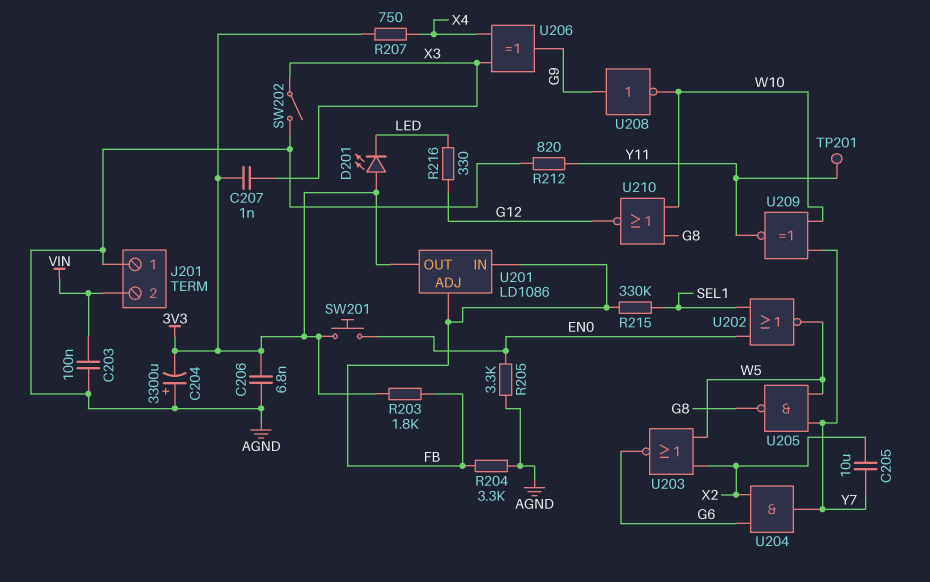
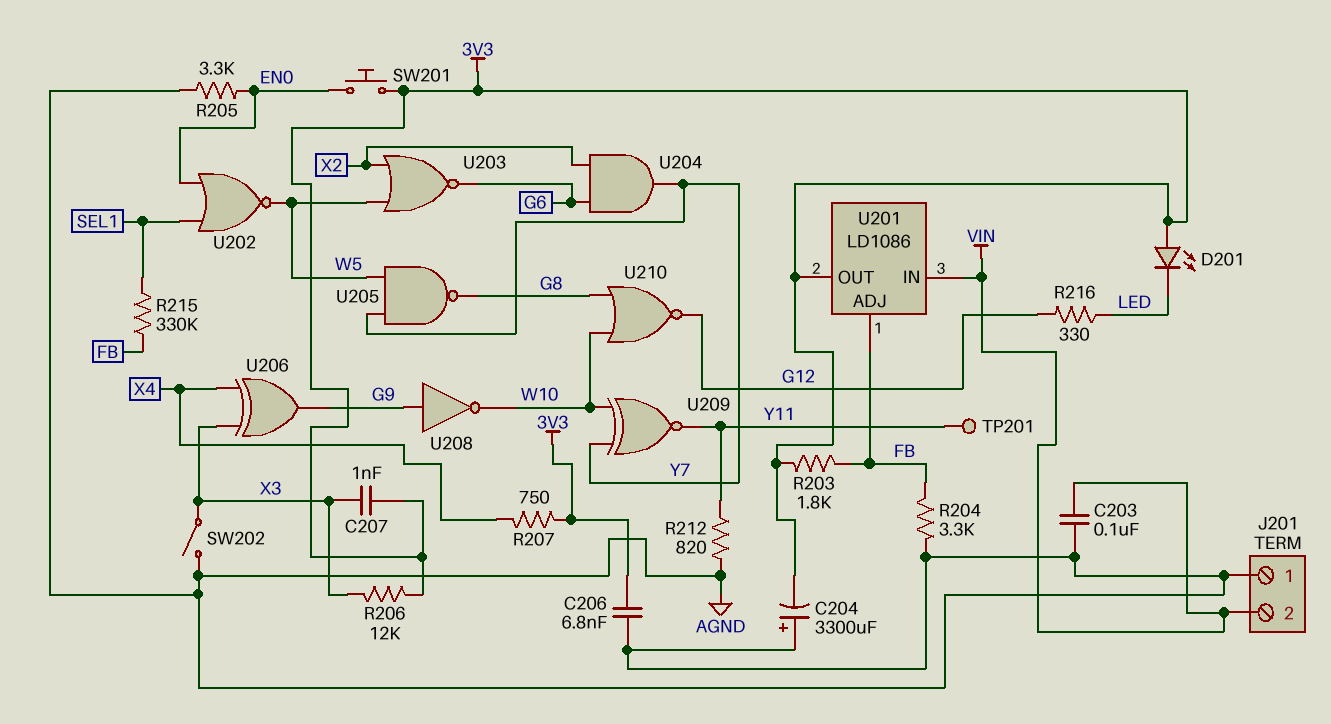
C205: 10uF (X2, Y7) -> none
R206: none -> 12k (3V3, X3)
U201 pin IN: FB -> VIN

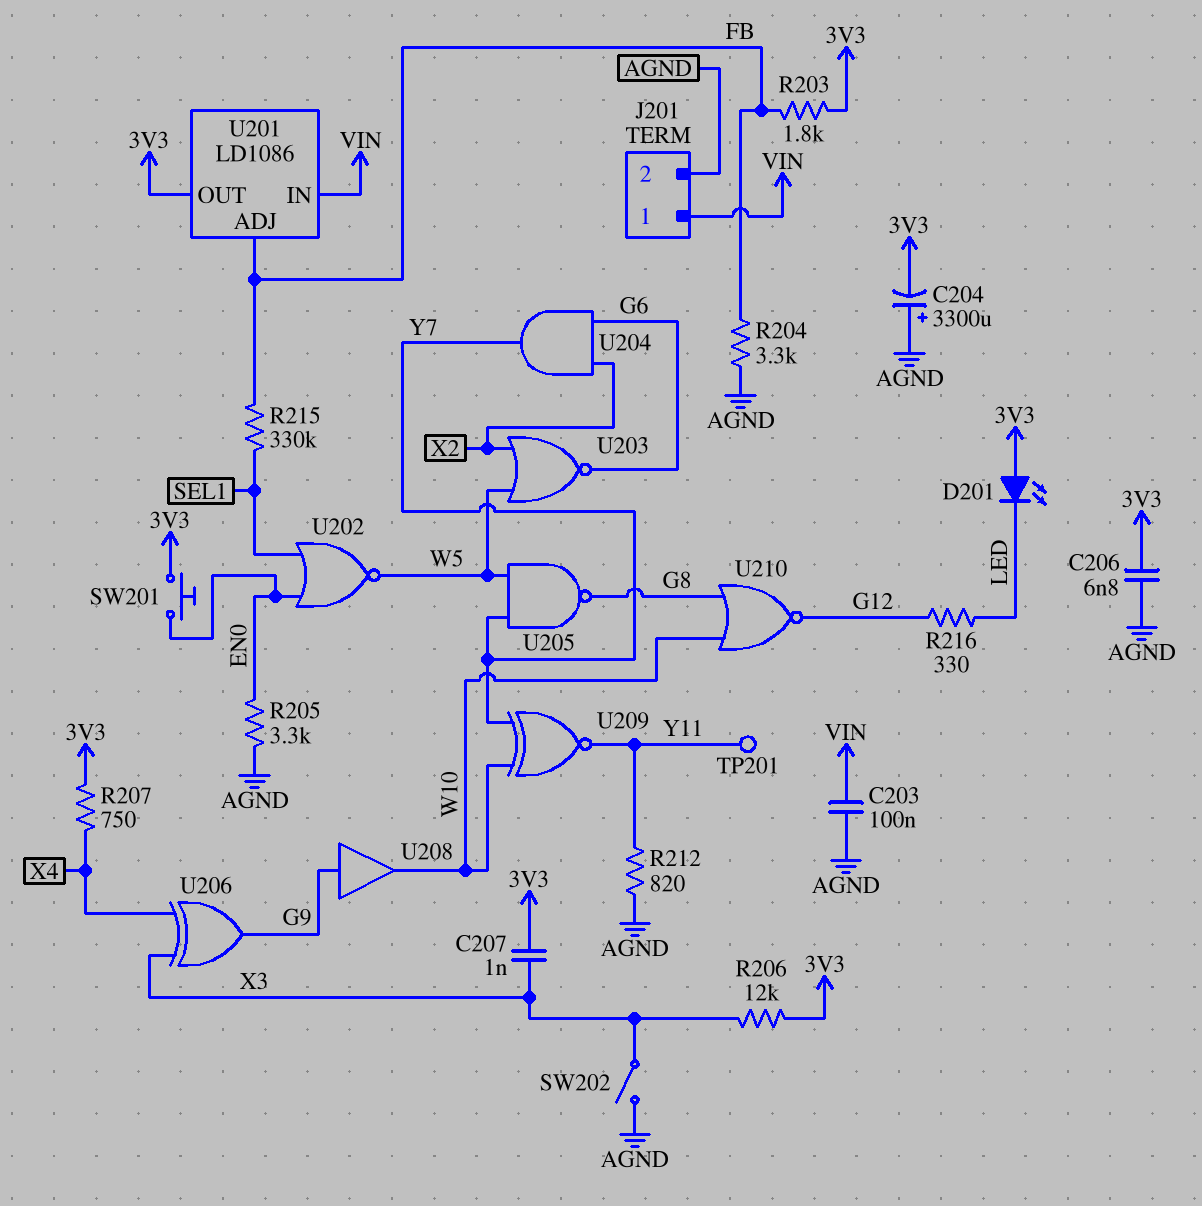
J201 pin 1: AGND -> VIN
J201 pin 2: VIN -> AGND
U208: NOT (in G9, out W10) -> buffer (in G9, out W10)

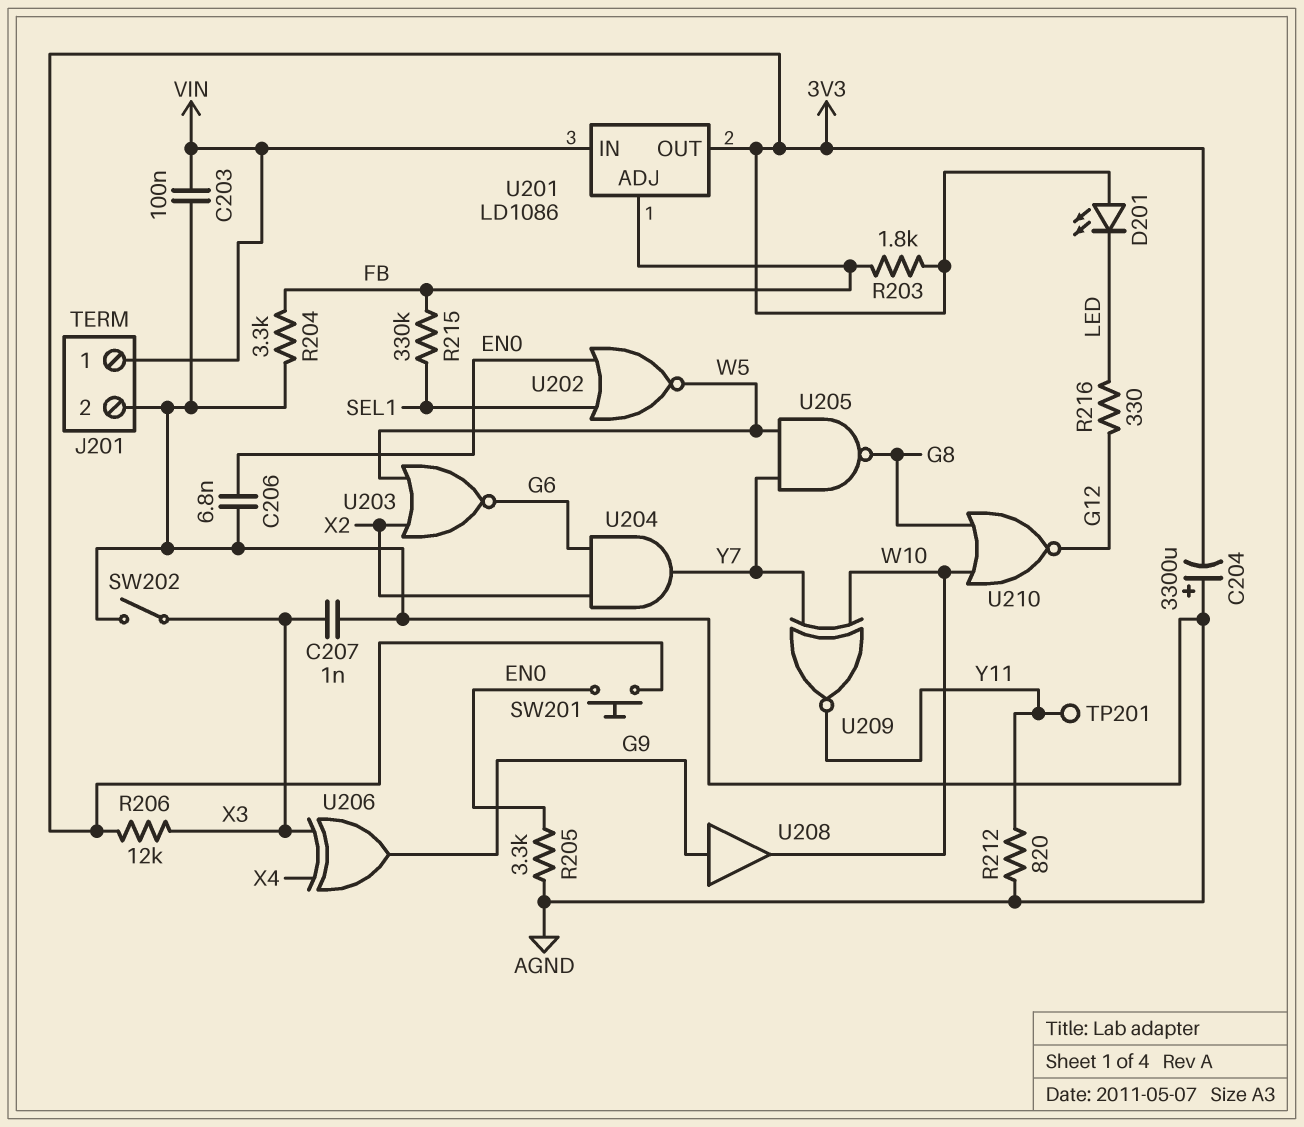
C206: 6.8nF (3V3, AGND) -> 6.8nF (AGND, EN0)
C207: 1nF (3V3, X3) -> 1nF (AGND, X3)
R207: 750 (3V3, X4) -> none

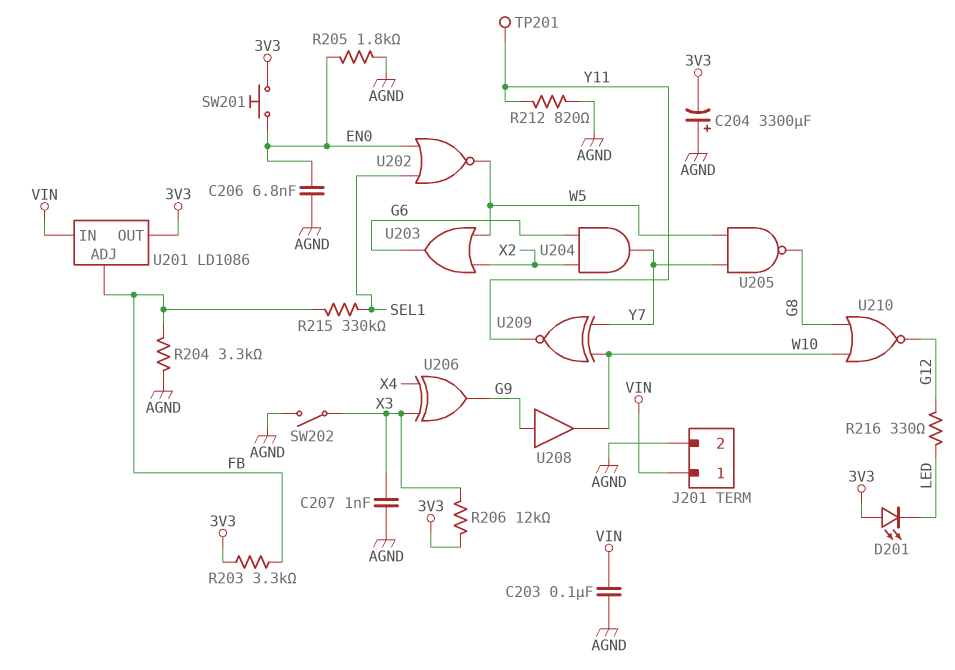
R203: 1.8k (3V3, FB) -> 3.3k (3V3, FB)
R205: 3.3k (AGND, EN0) -> 1.8k (AGND, EN0)
U203: NOR (in W5, in X2, out G6) -> OR (in W5, in X2, out G6)

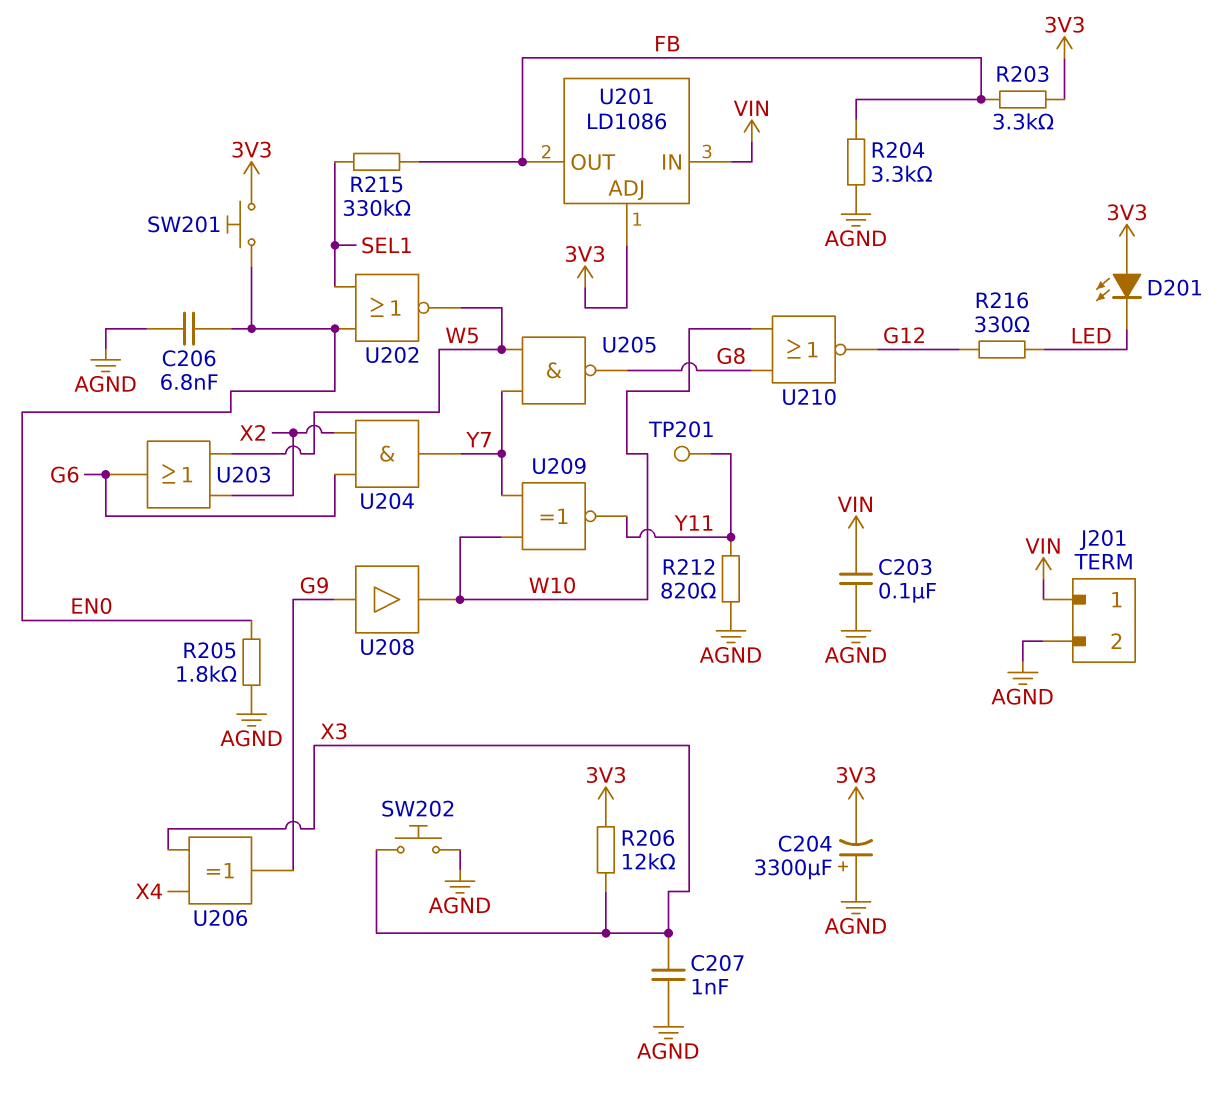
SW202: switch (AGND, X3) -> button (AGND, X3)
U201 pin ADJ: FB -> 3V3
U201 pin OUT: 3V3 -> FB

